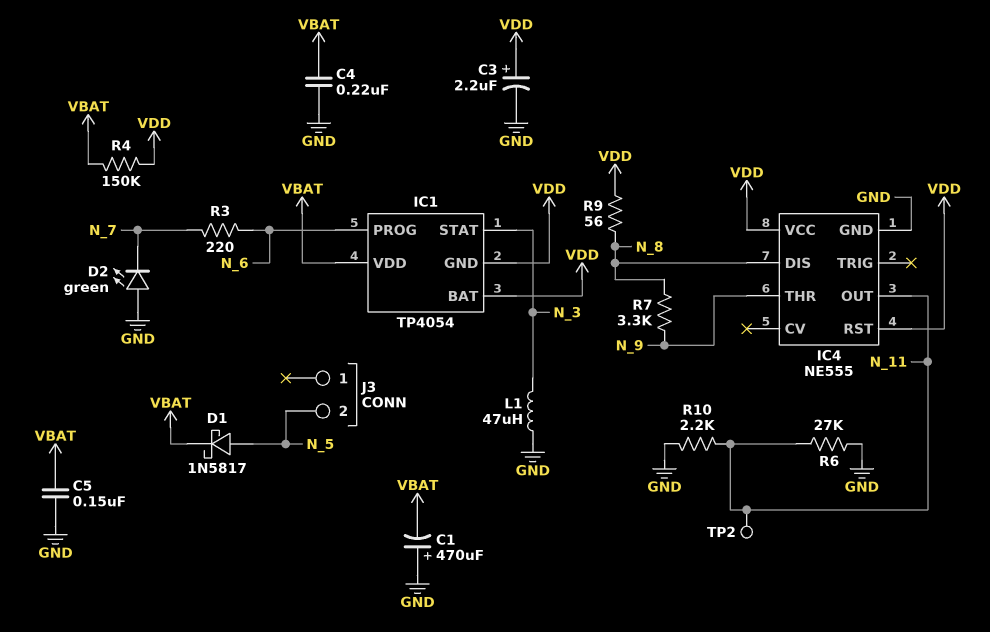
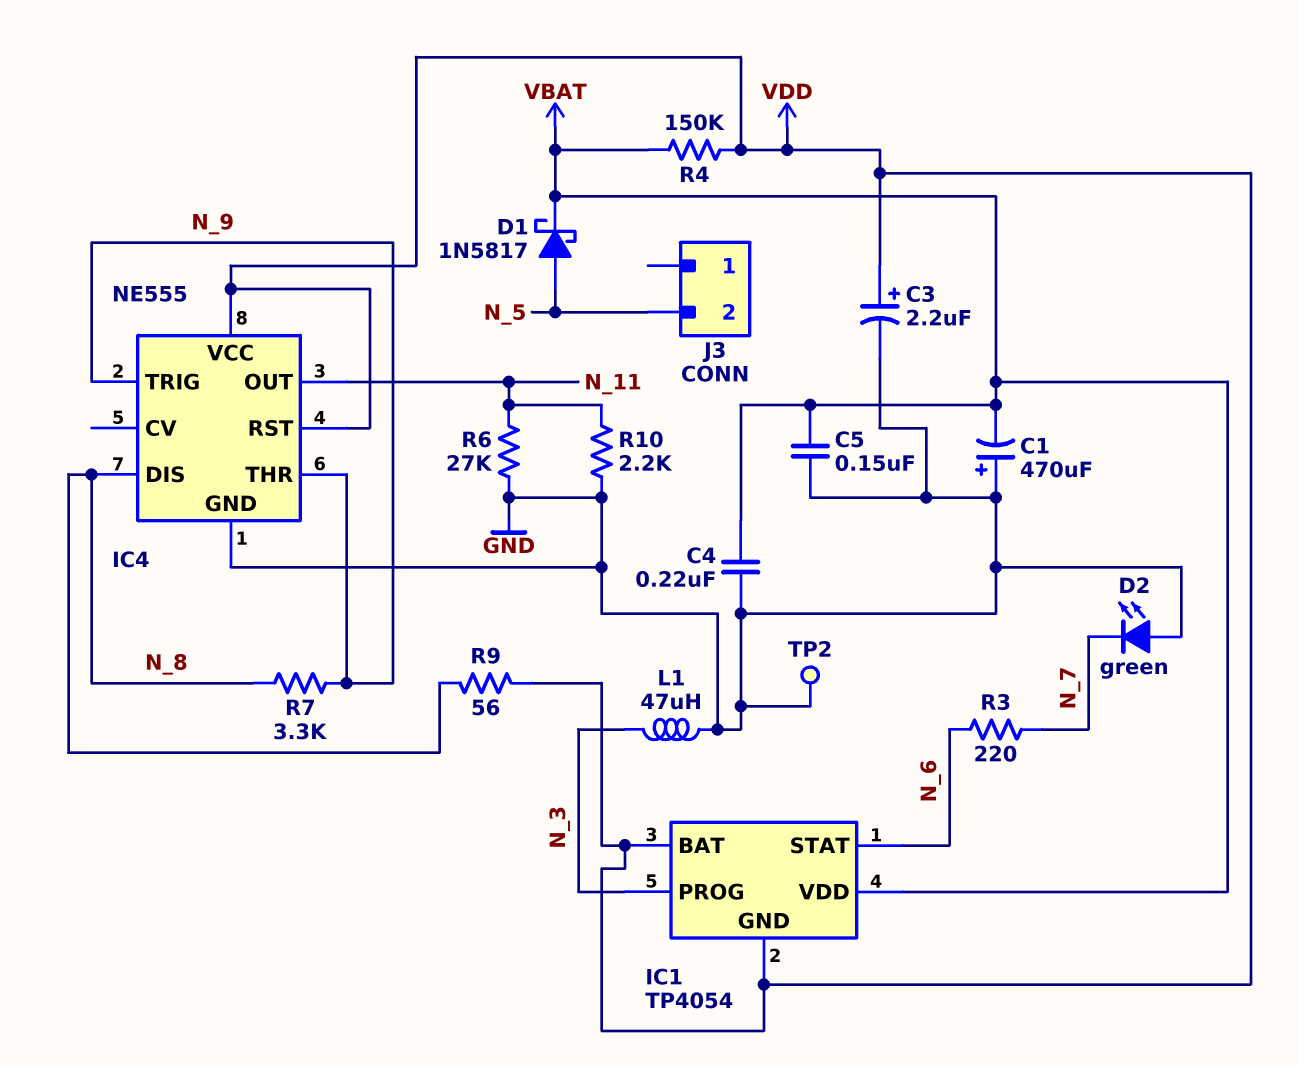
IC1 pin PROG: N_6 -> N_3
IC1 pin STAT: N_3 -> N_6
IC4 pin TRIG: none -> N_9
TP2: test point (N_11) -> test point (GND)

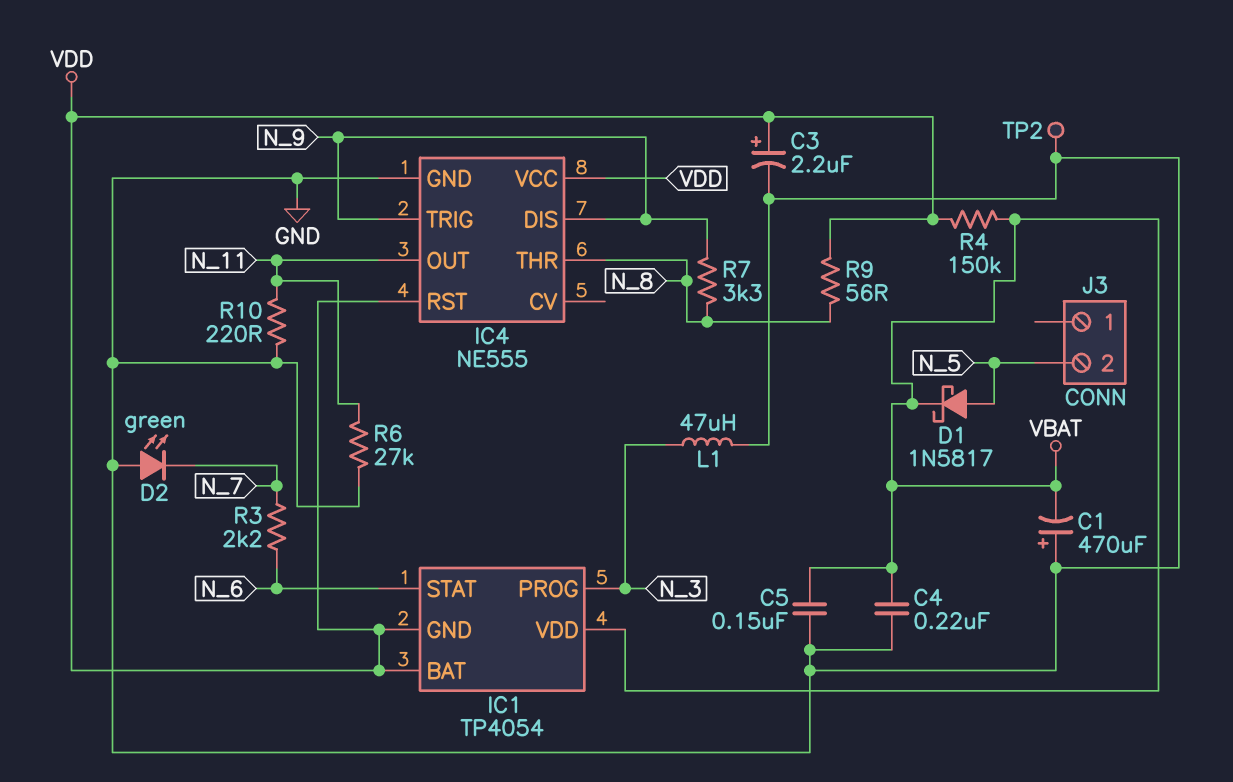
IC4 pin DIS: N_8 -> N_9
IC4 pin THR: N_9 -> N_8
R3: 220 (N_6, N_7) -> 2.2k (N_6, N_7)
R10: 2.2k (GND, N_11) -> 220 (GND, N_11)

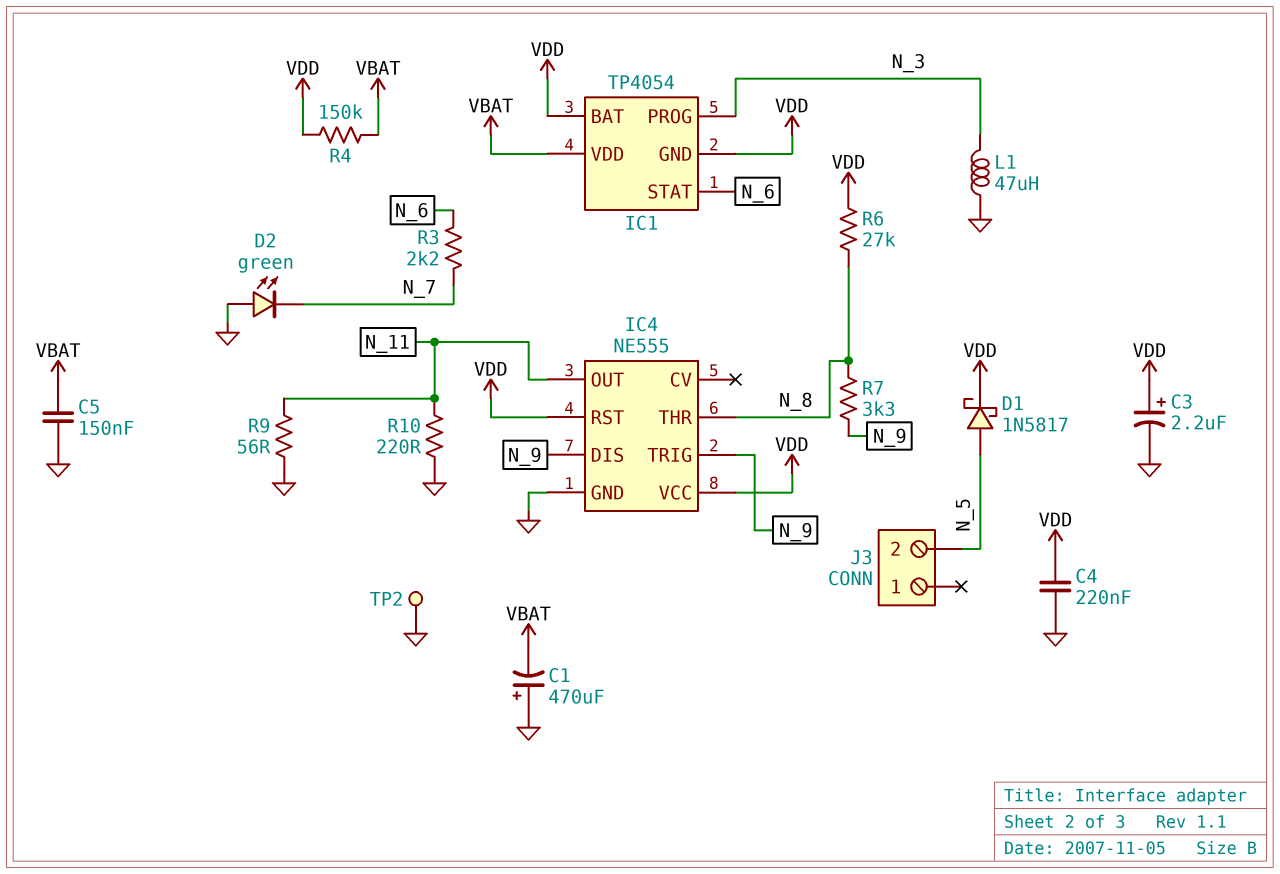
C4: 220nF (GND, VBAT) -> 220nF (GND, VDD)
D1: schottky 1N5817 (A N_5, K VBAT) -> schottky 1N5817 (A N_5, K VDD)
R6: 27k (GND, N_11) -> 27k (N_8, VDD)
R9: 56 (N_8, VDD) -> 56 (GND, N_11)

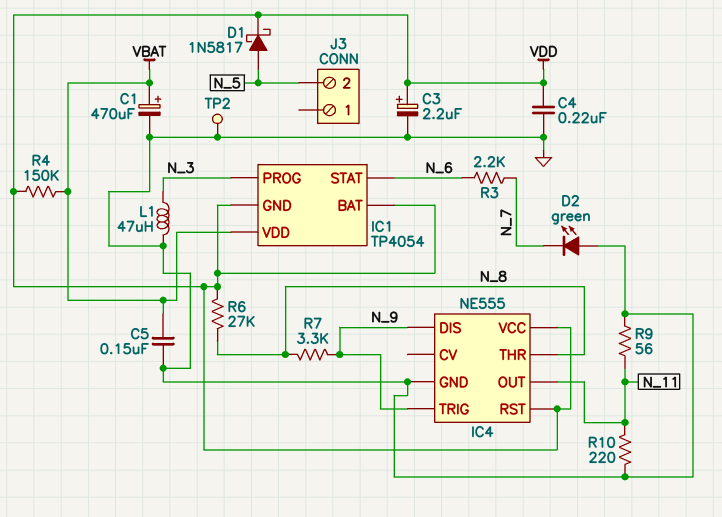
C1: 470uF (plus GND, minus VBAT) -> 470uF (plus VBAT, minus GND)

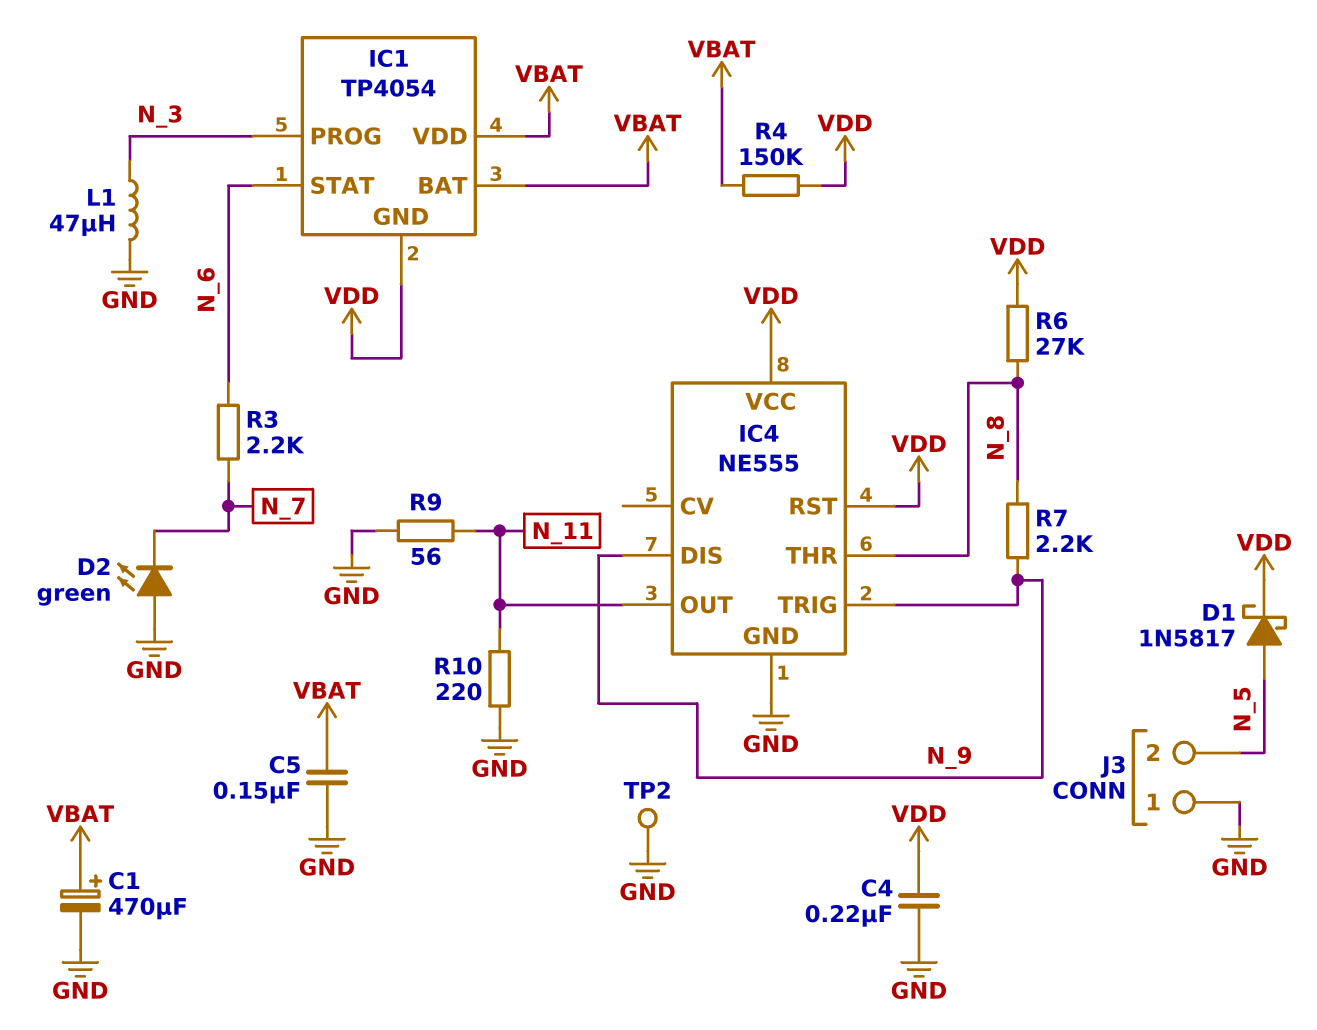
C3: 2.2uF (plus VDD, minus GND) -> none
IC1 pin BAT: VDD -> VBAT
J3 pin 1: none -> GND
R7: 3.3k (N_8, N_9) -> 2.2k (N_8, N_9)

